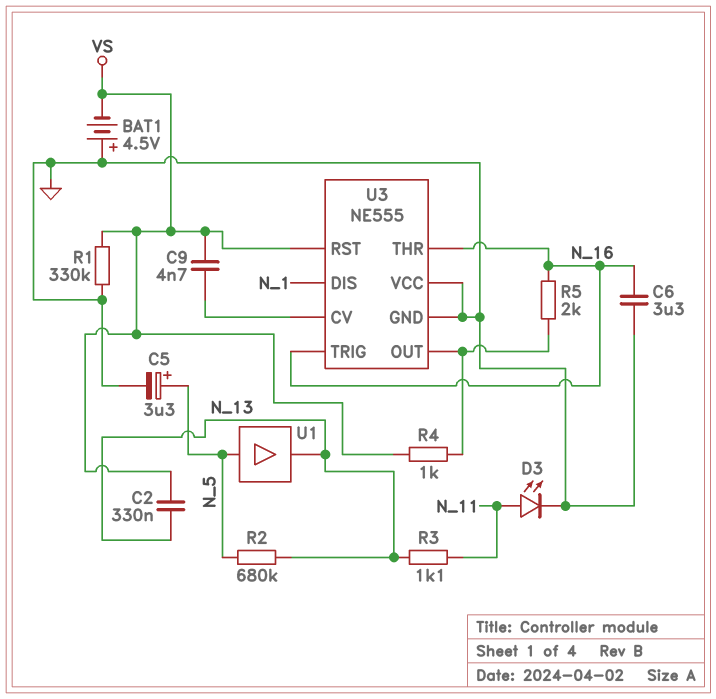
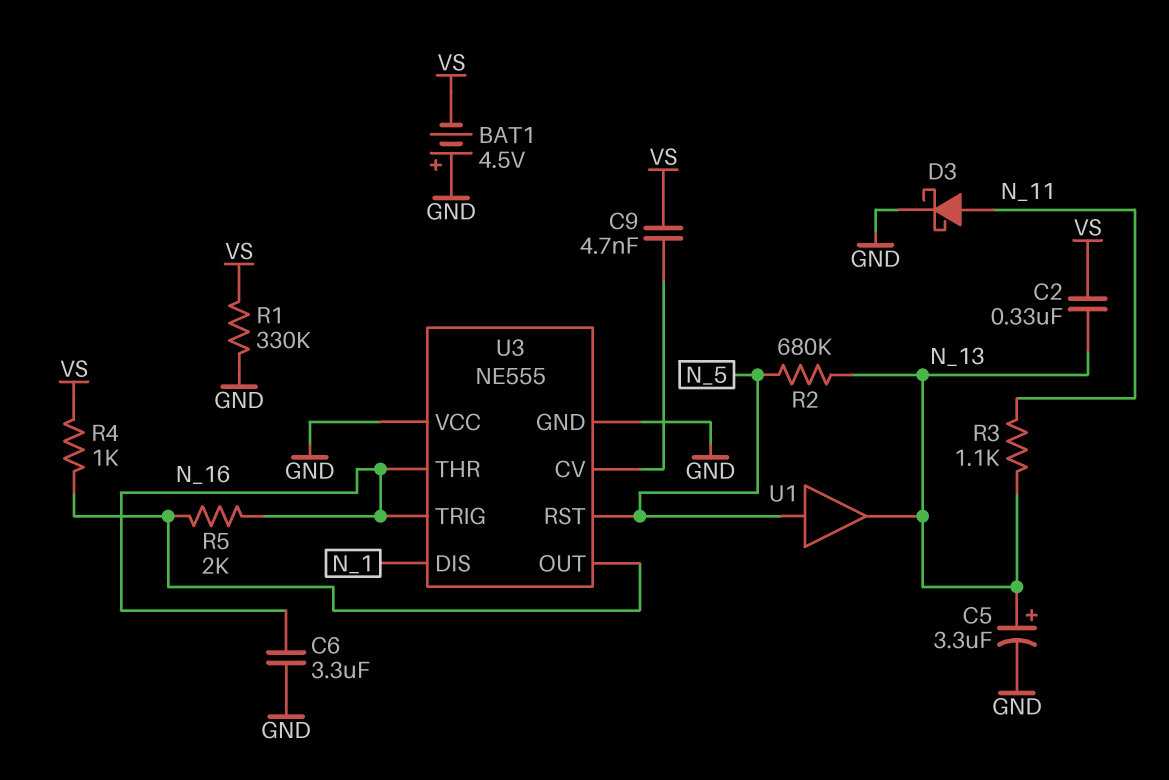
C5: 3.3uF (plus N_5, minus GND) -> 3.3uF (plus N_13, minus GND)
D3: LED (A N_11, K GND) -> schottky (A N_11, K GND)
U3 pin RST: VS -> N_5

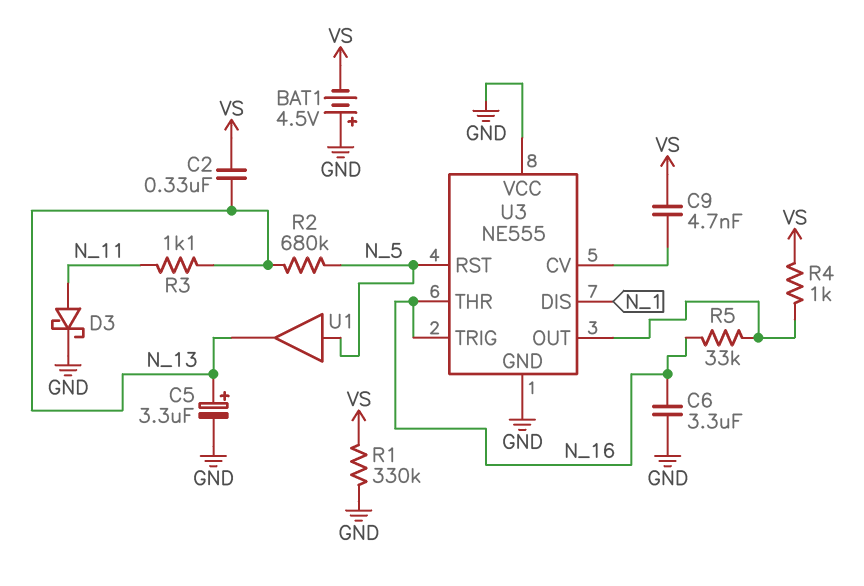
R5: 2k (N_16, U3/OUT) -> 33k (N_16, U3/OUT)

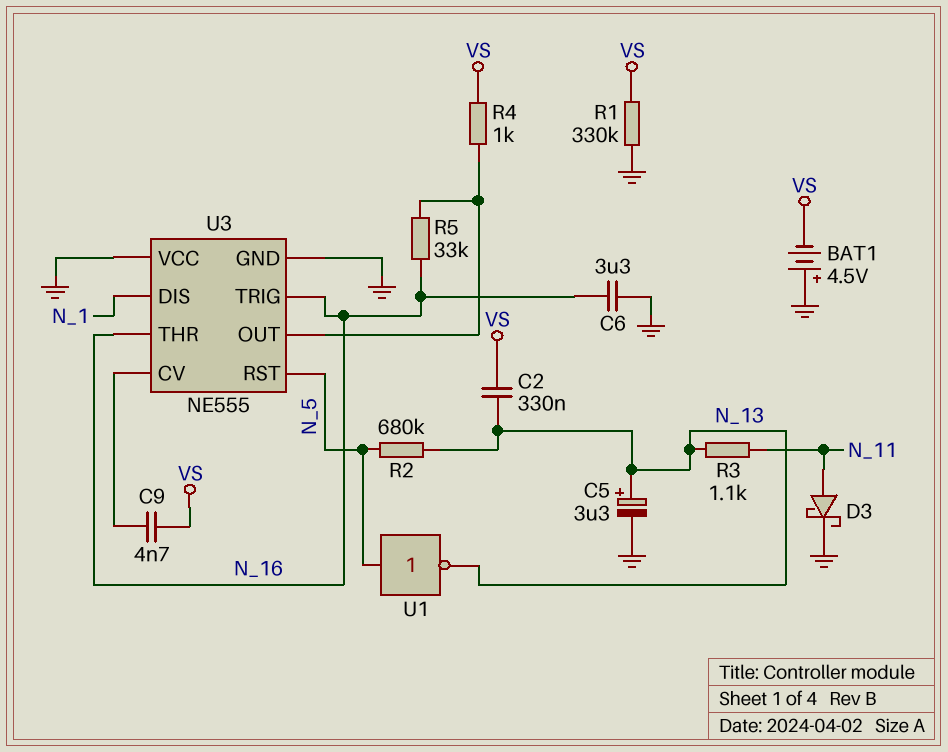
U1: buffer (in N_5, out N_13) -> NOT (in N_5, out N_13)

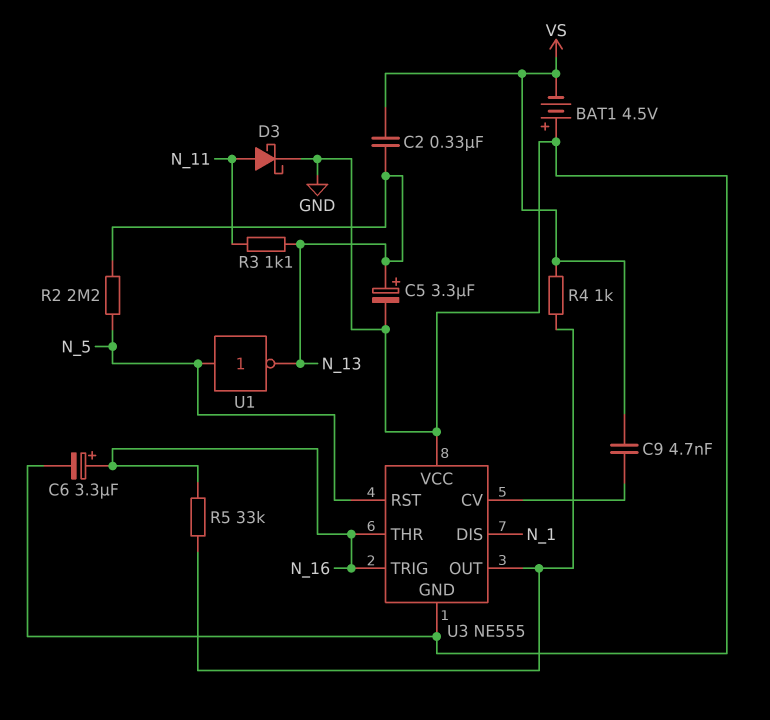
C6: 3.3uF (GND, N_16) -> 3.3uF (plus N_16, minus GND)
R1: 330k (GND, VS) -> none
R2: 680k (N_5, N_13) -> 2.2M (N_5, N_13)

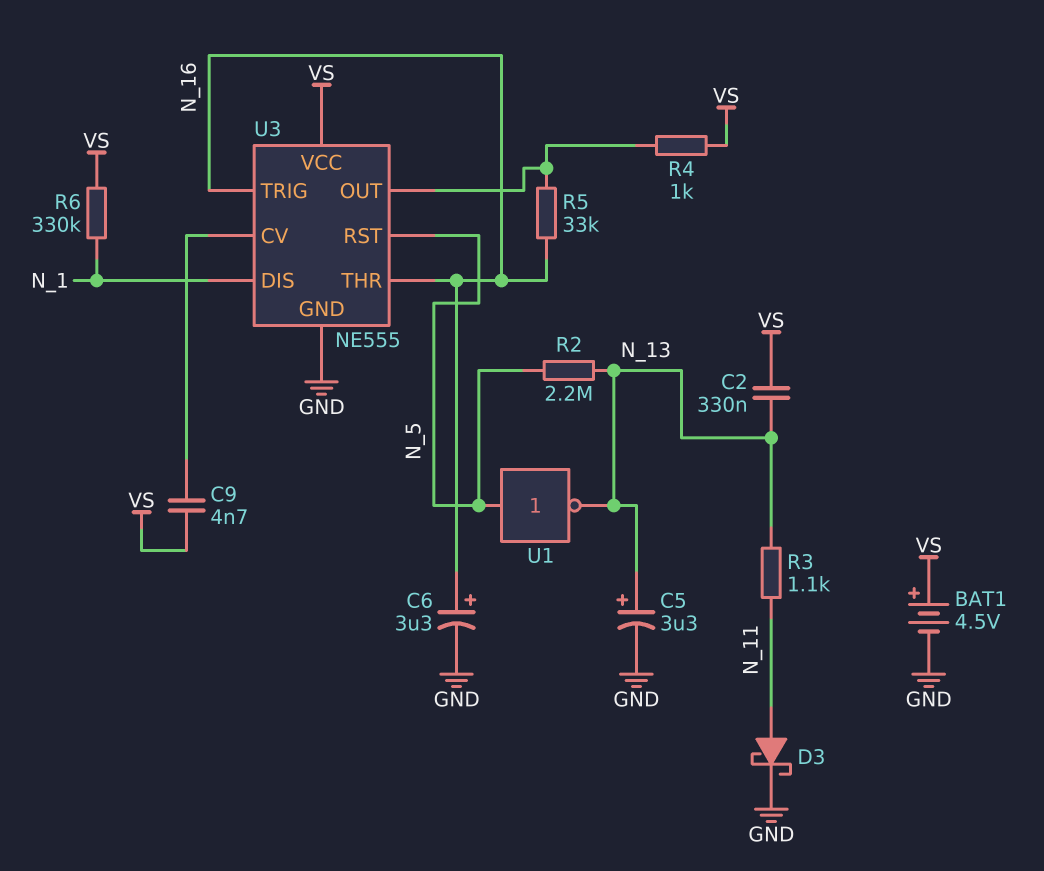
BAT1: 4.5V (plus GND, minus VS) -> 4.5V (plus VS, minus GND)
R6: none -> 330k (N_1, VS)
U3 pin VCC: GND -> VS

